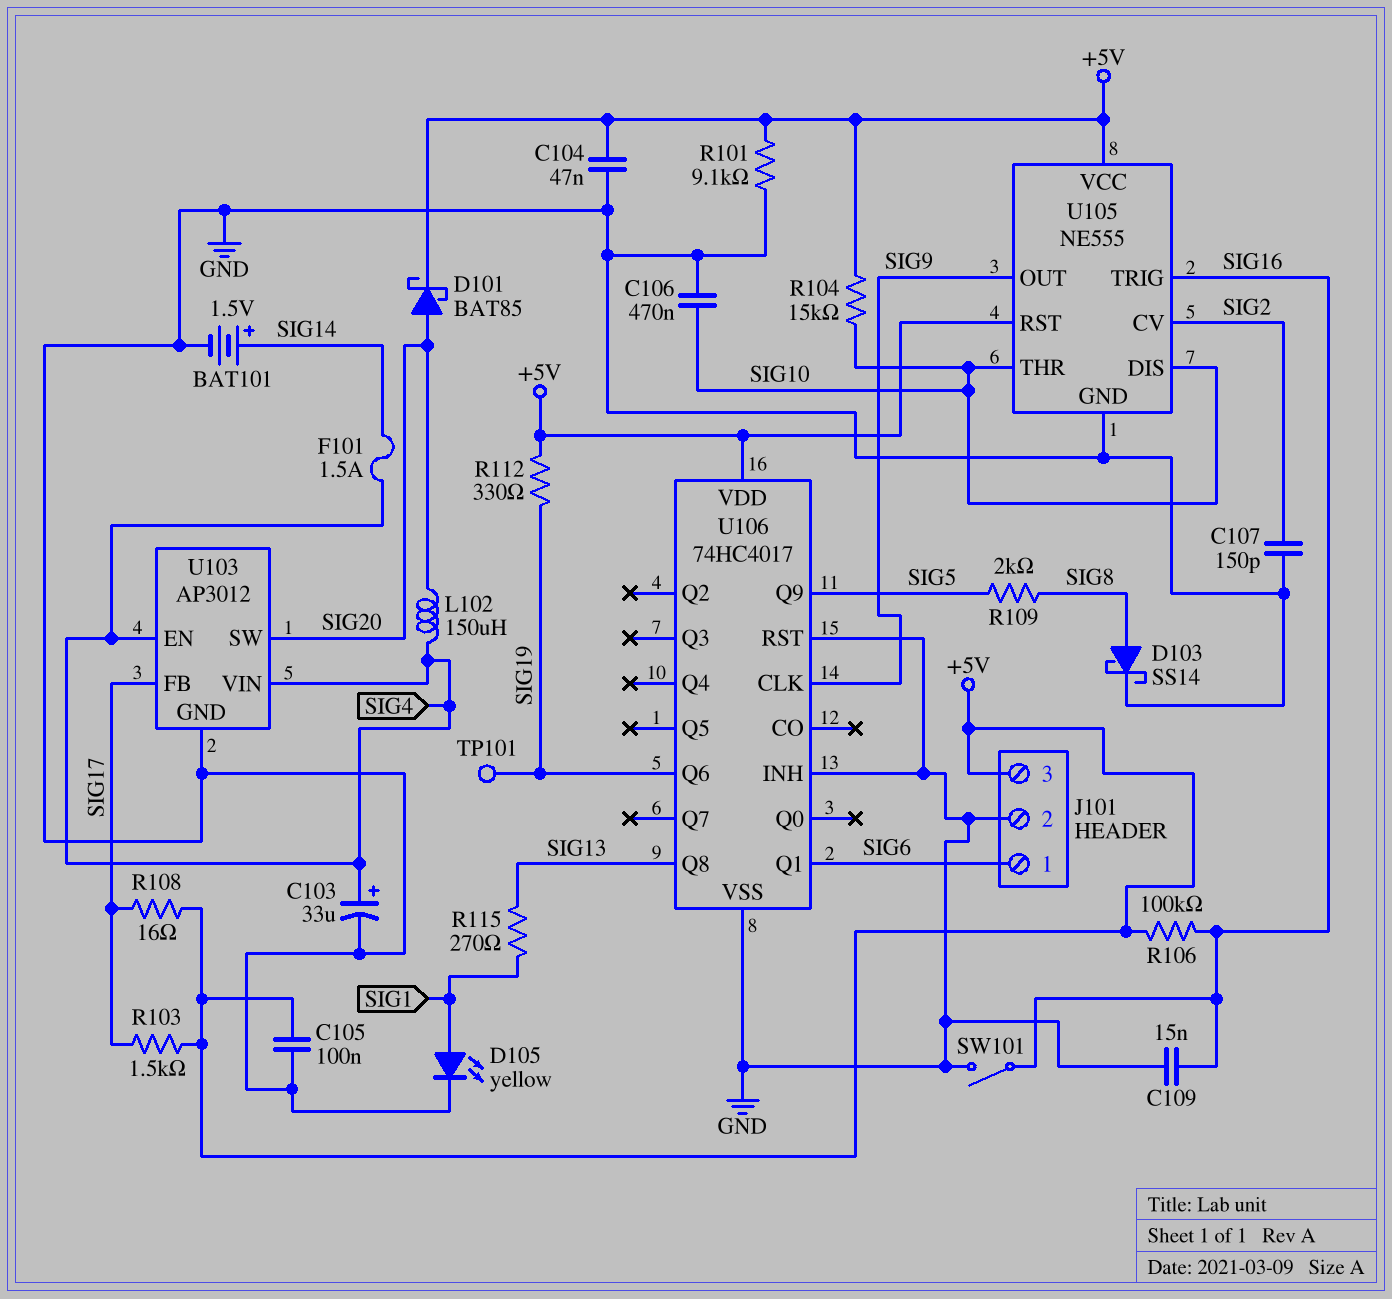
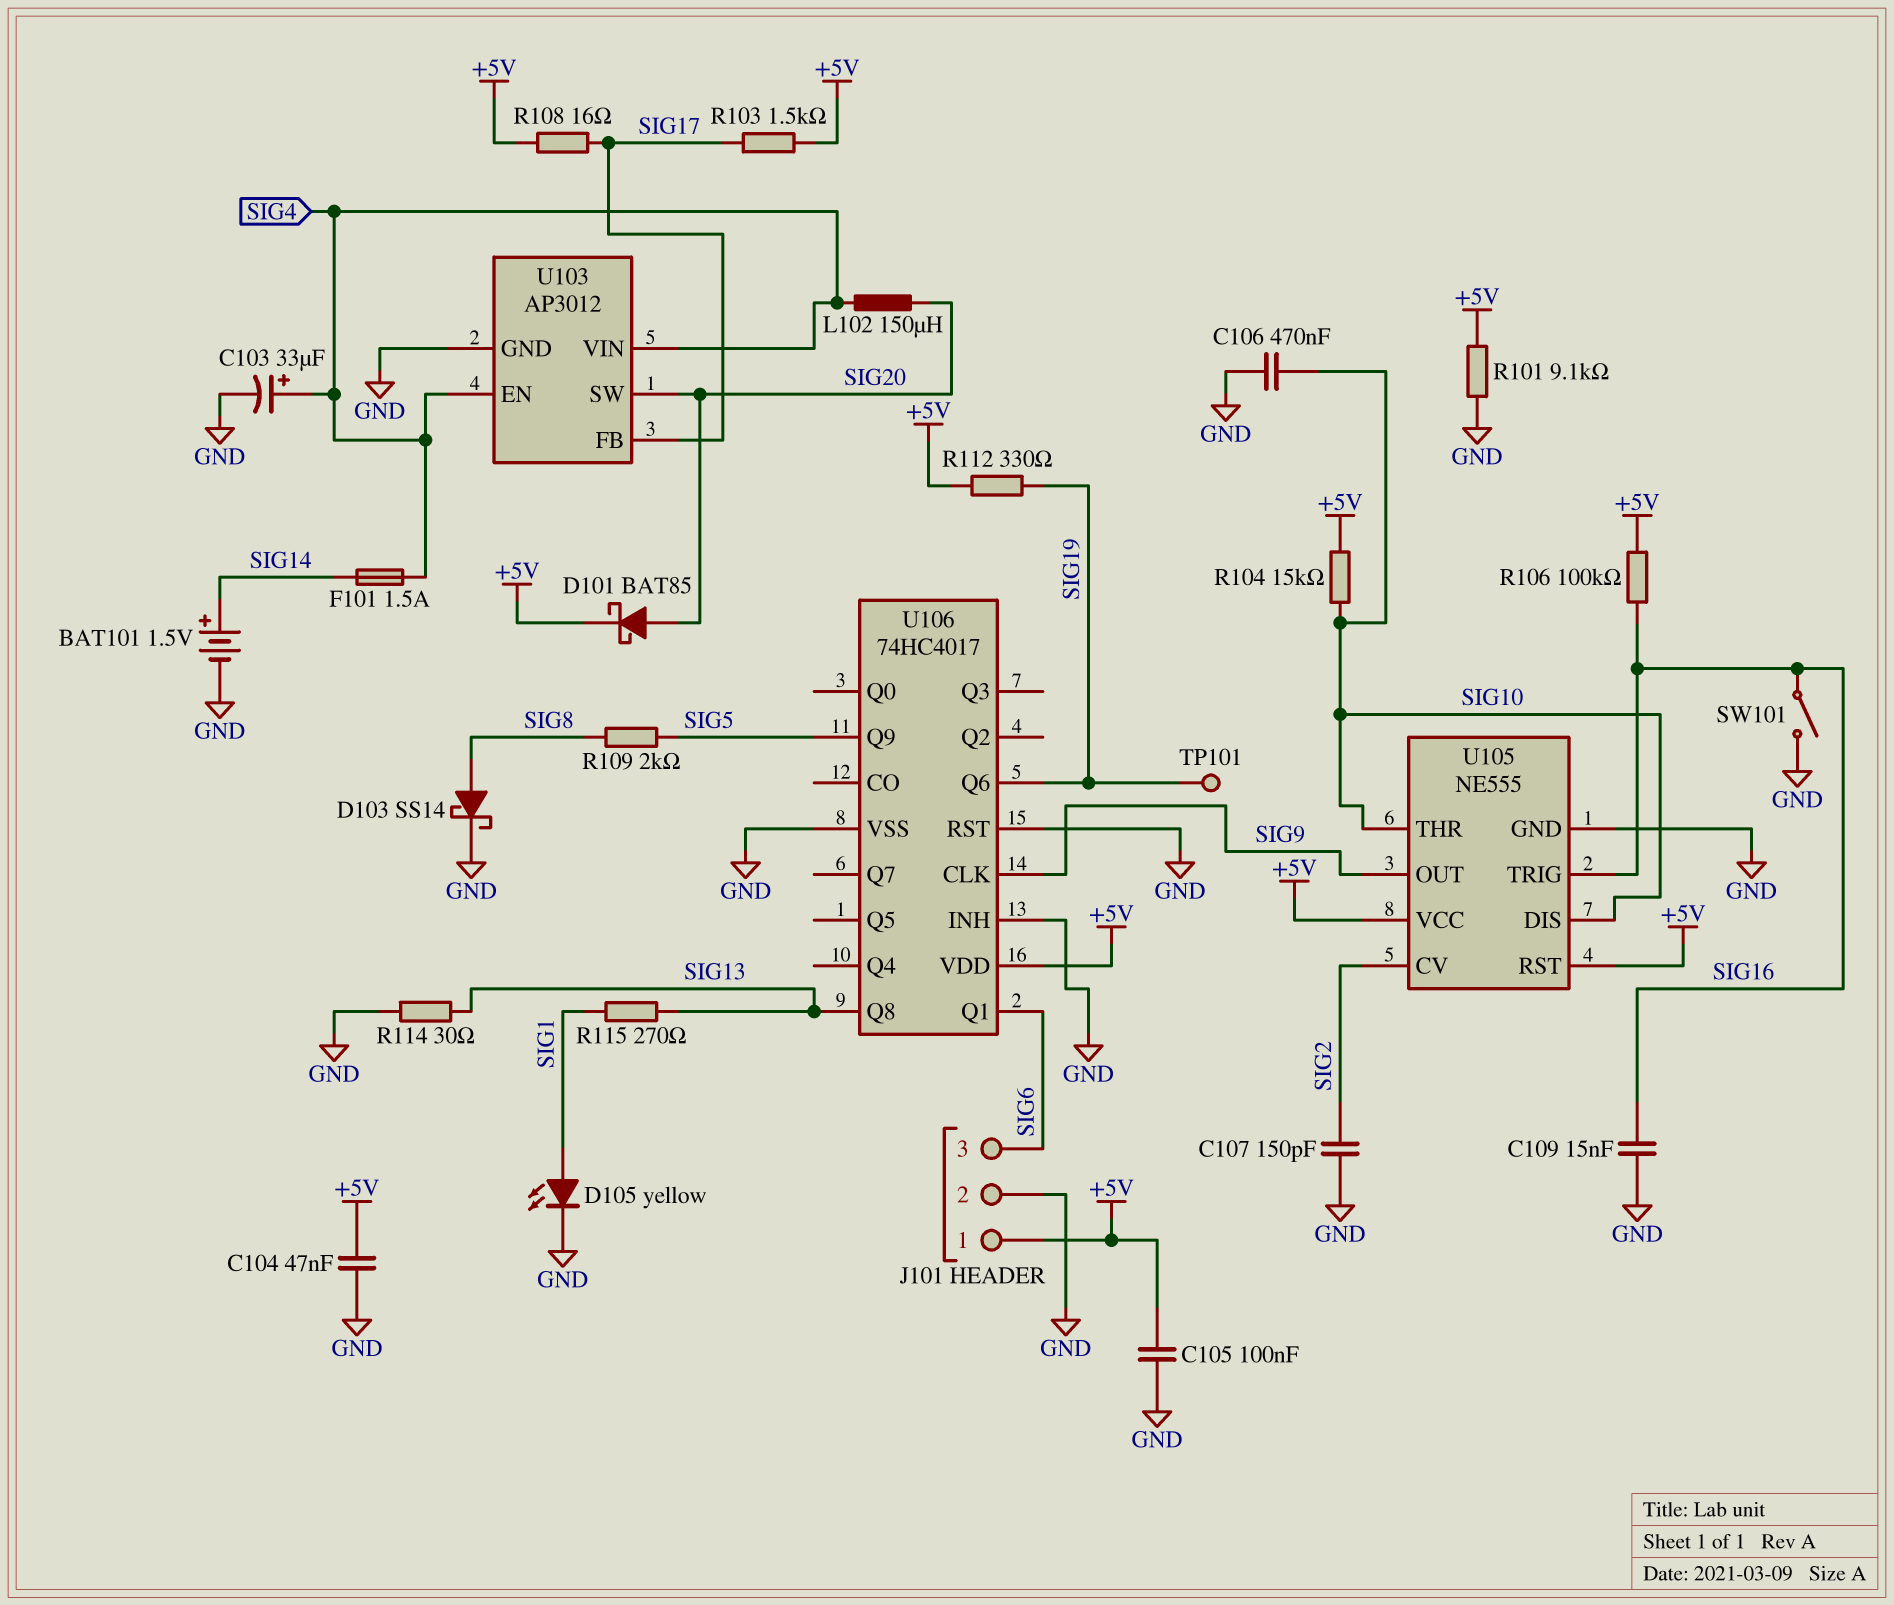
J101 pin 1: SIG6 -> +5V
J101 pin 3: +5V -> SIG6
R114: none -> 30 (GND, SIG13)

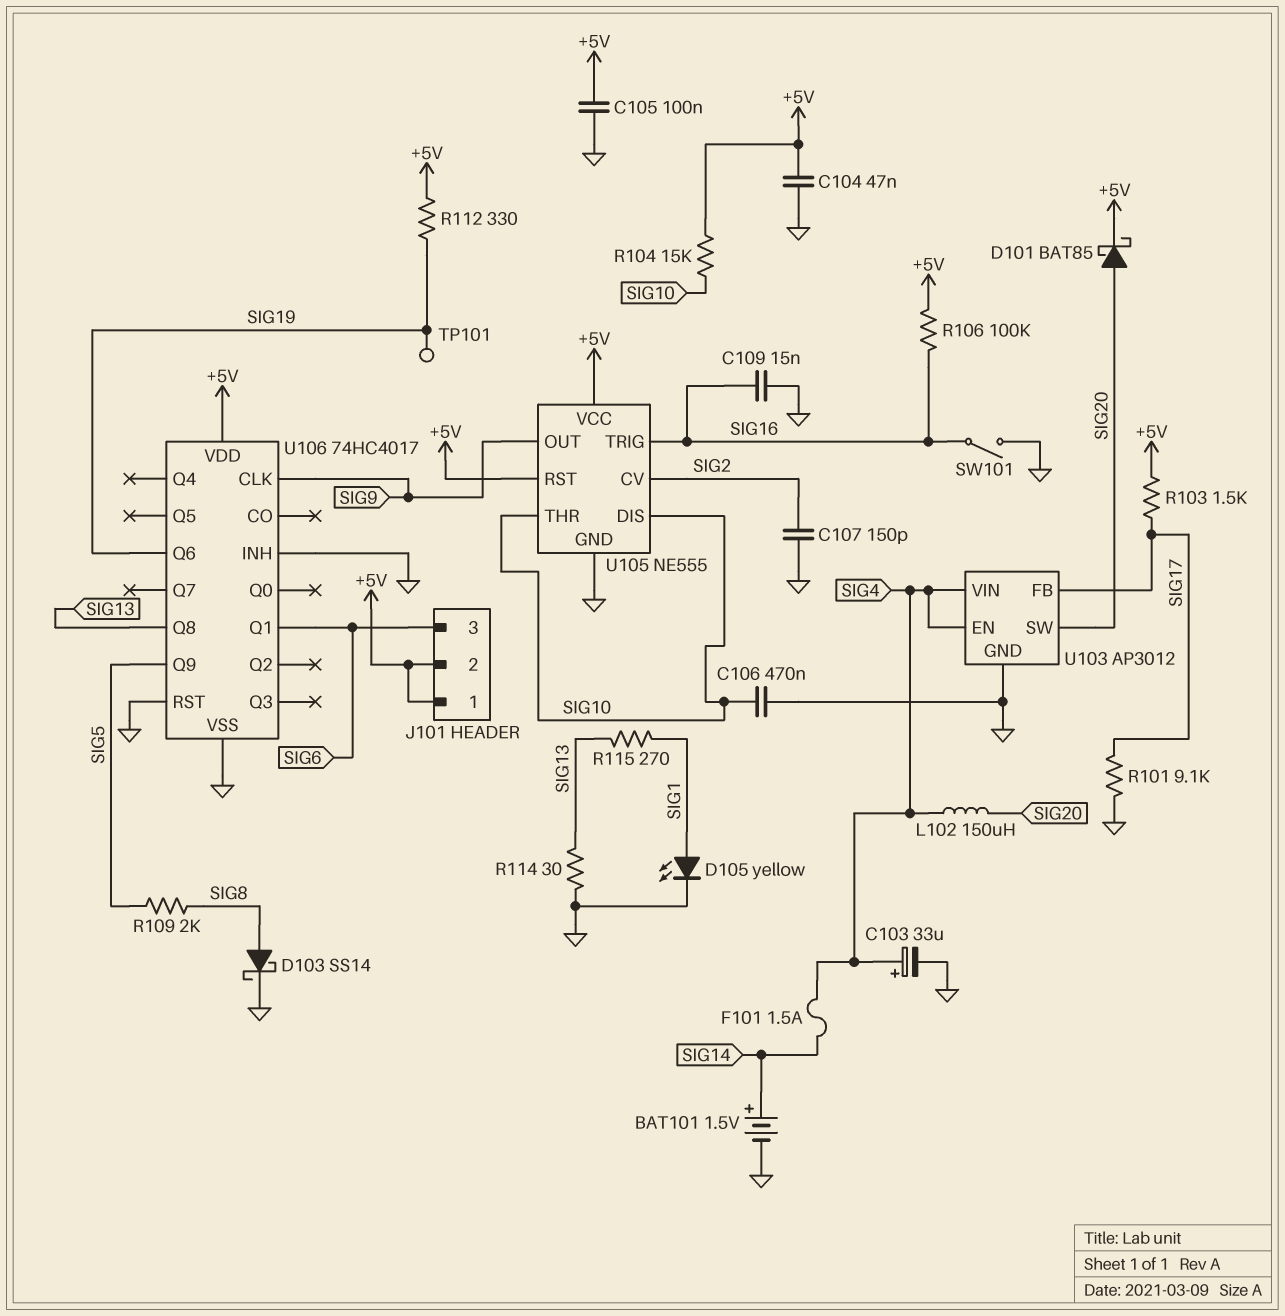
J101 pin 2: GND -> +5V
R101: 9.1k (+5V, GND) -> 9.1k (GND, SIG17)
R108: 16 (+5V, SIG17) -> none

